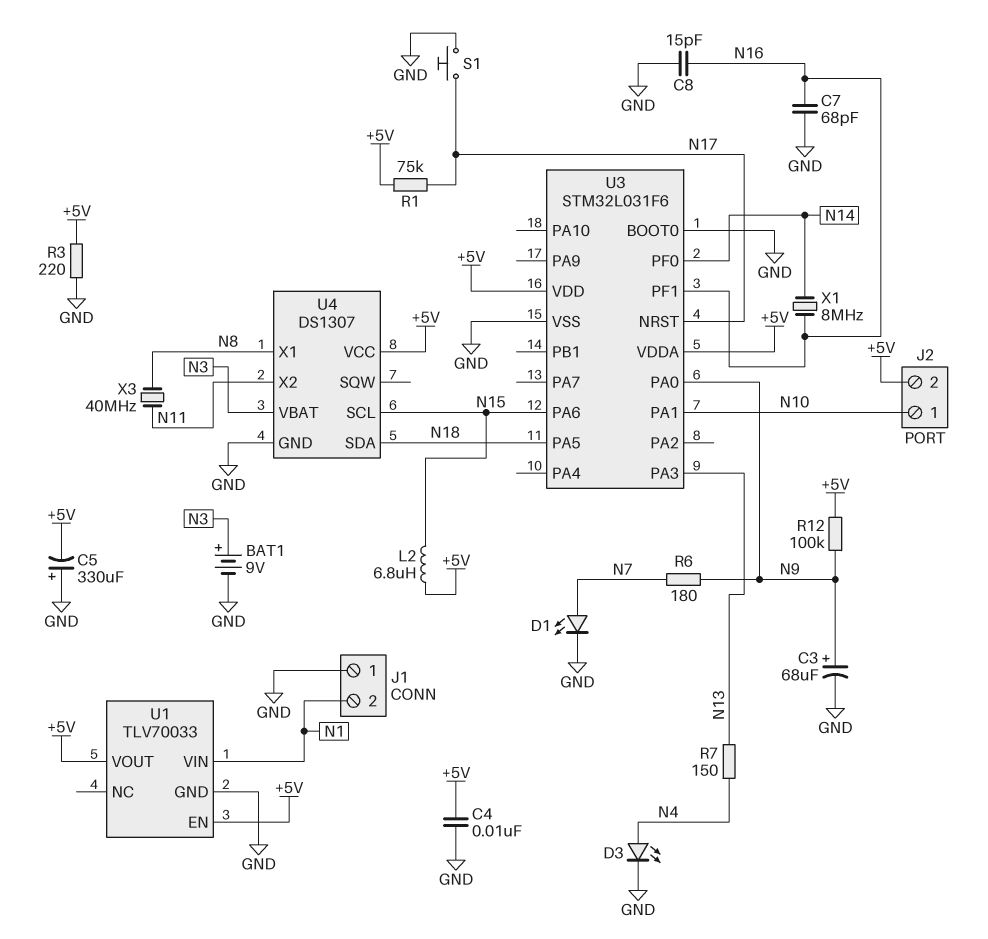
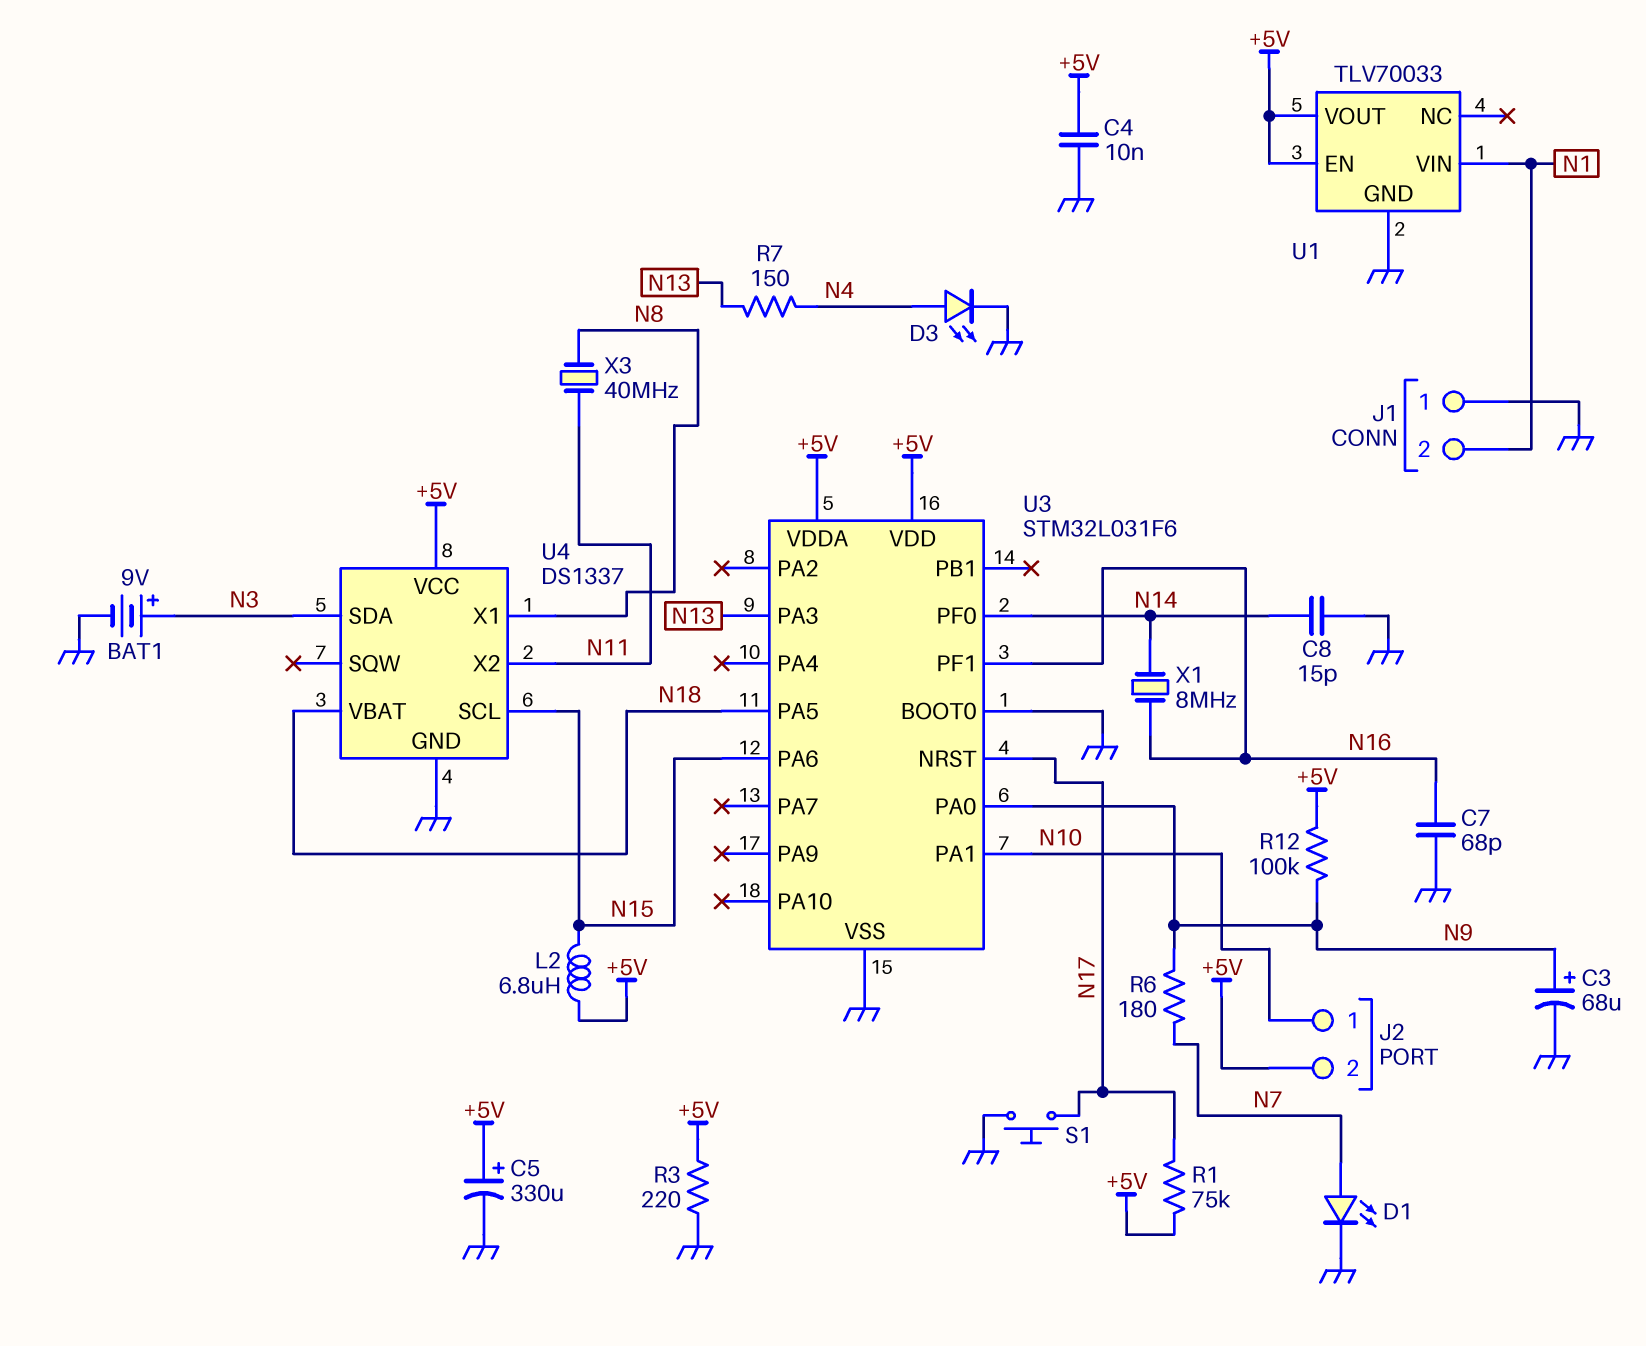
C5: 330uF (plus GND, minus +5V) -> 330uF (plus +5V, minus GND)
C8: 15pF (GND, N16) -> 15pF (GND, N14)
U4: DS1307 -> DS1337
U4 pin SDA: N18 -> N3
U4 pin VBAT: N3 -> N18

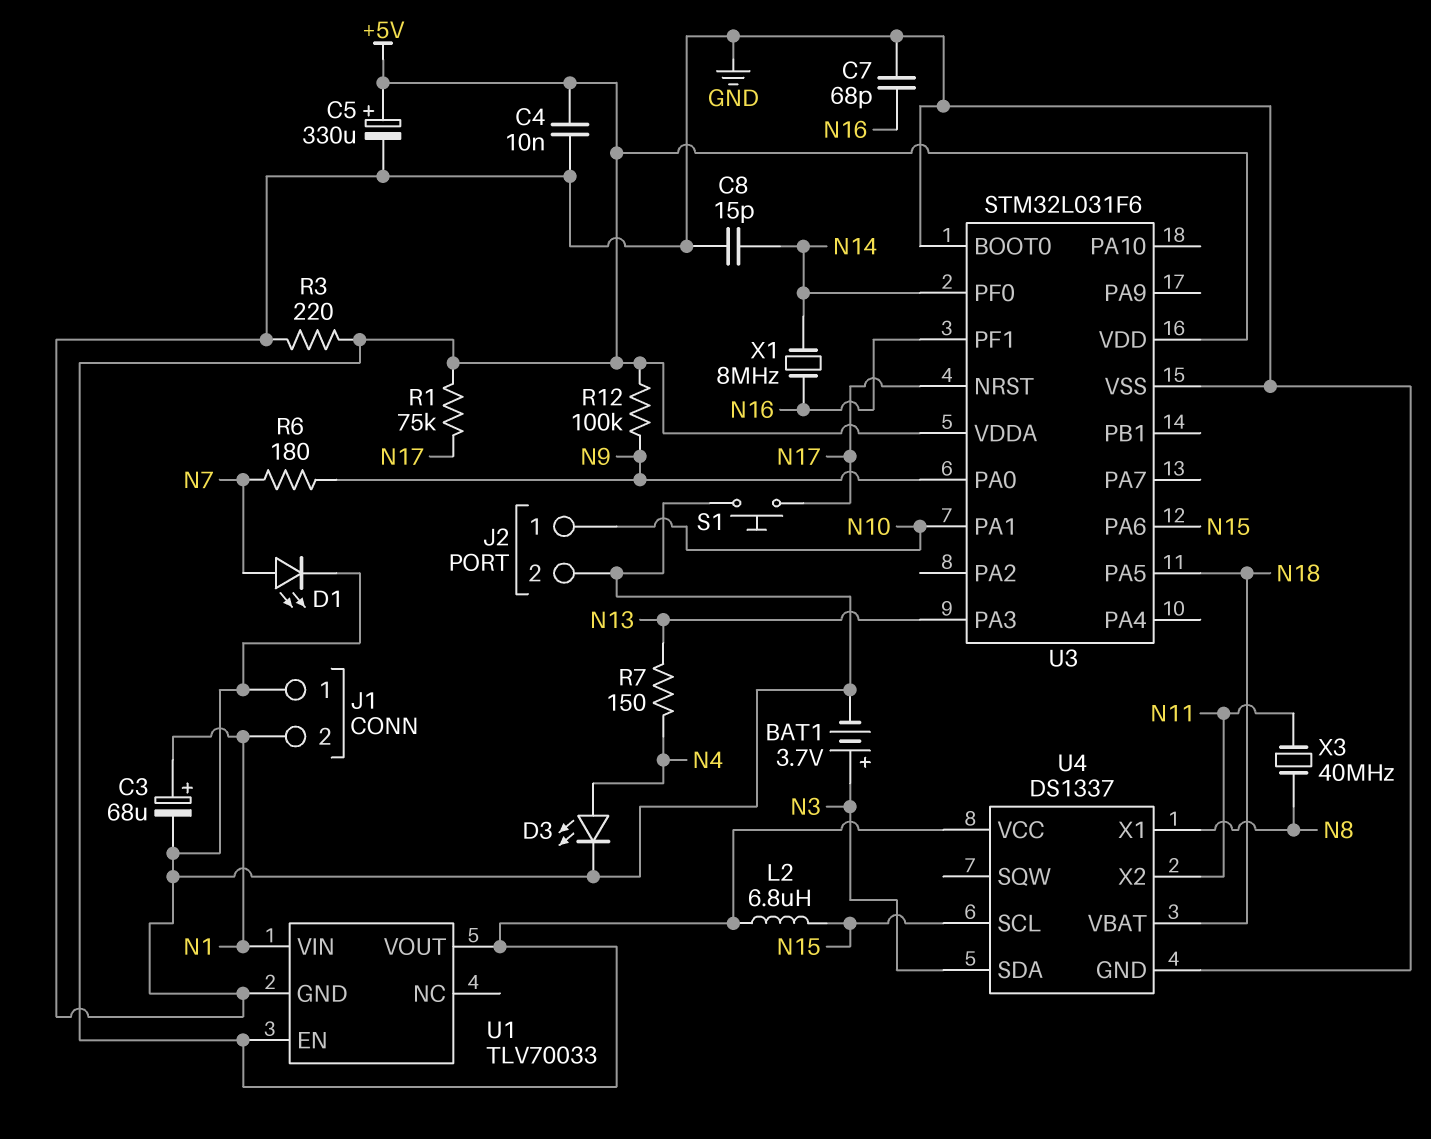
BAT1: 9V (plus N3, minus GND) -> 3.7V (plus N3, minus GND)
C3: 68uF (plus N9, minus GND) -> 68uF (plus N1, minus GND)
J2 pin 2: +5V -> GND

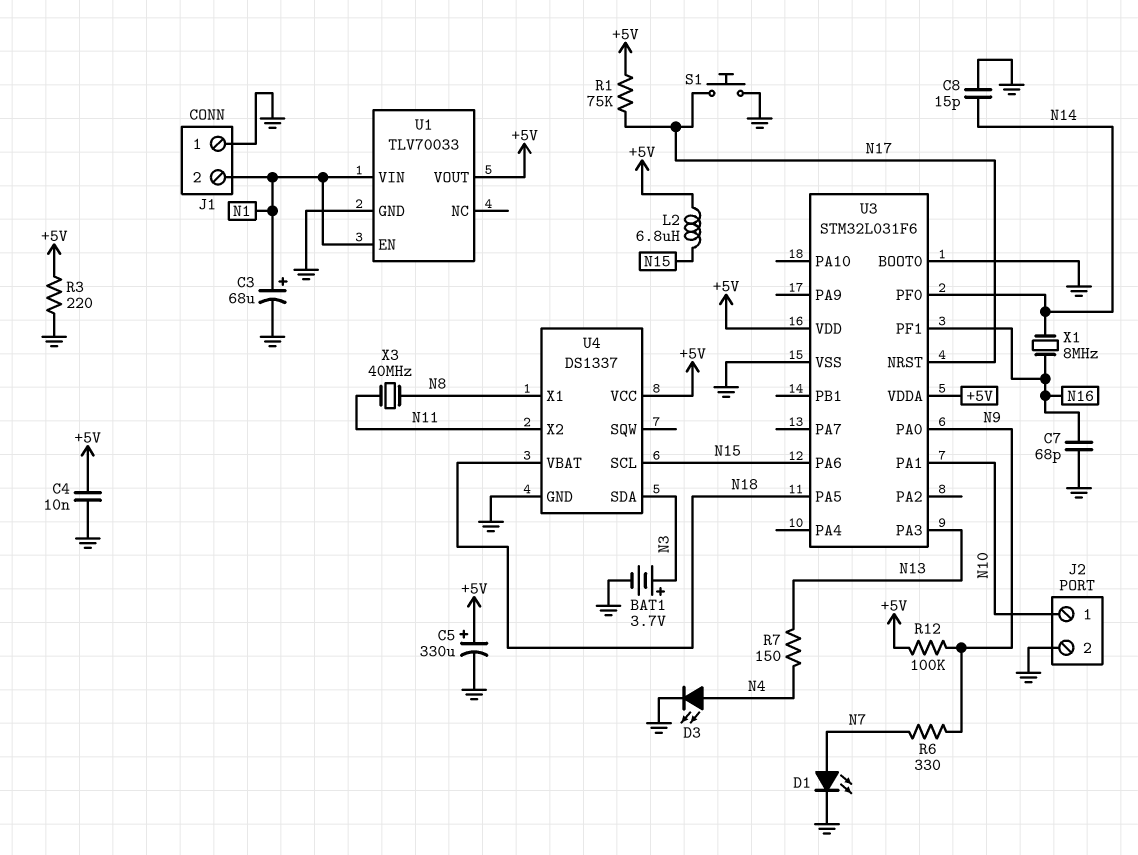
R6: 180 (N7, N9) -> 330 (N7, N9)
U1 pin EN: +5V -> N1

